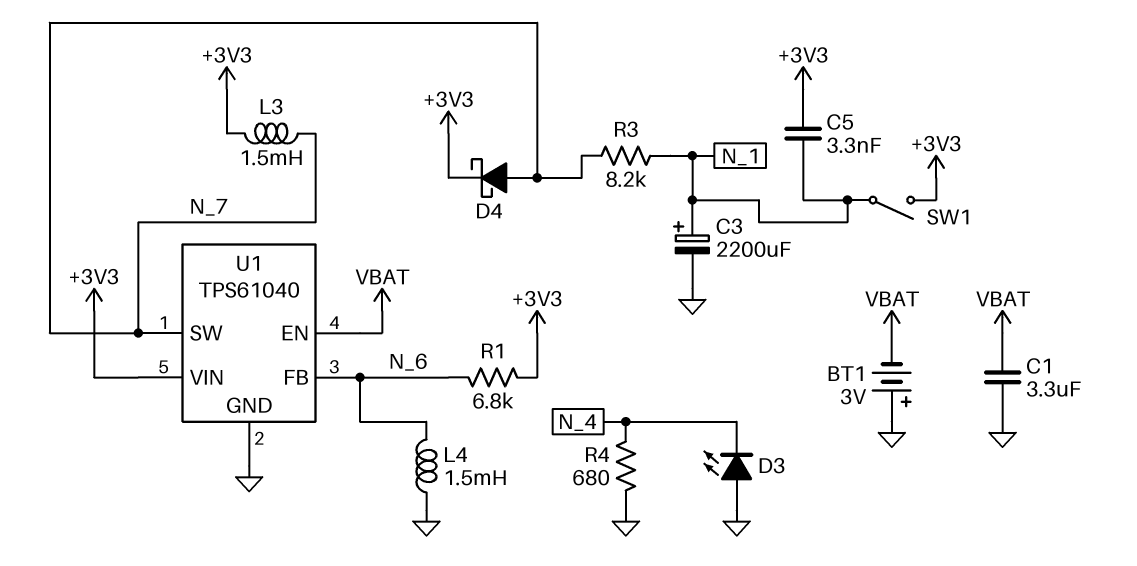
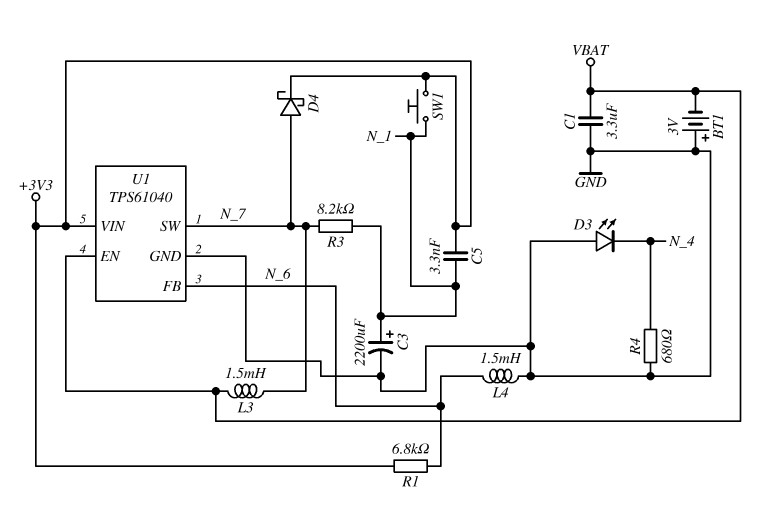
L3: 1.5mH (+3V3, N_7) -> 1.5mH (N_7, VBAT)
SW1: switch (+3V3, N_1) -> button (+3V3, N_1)

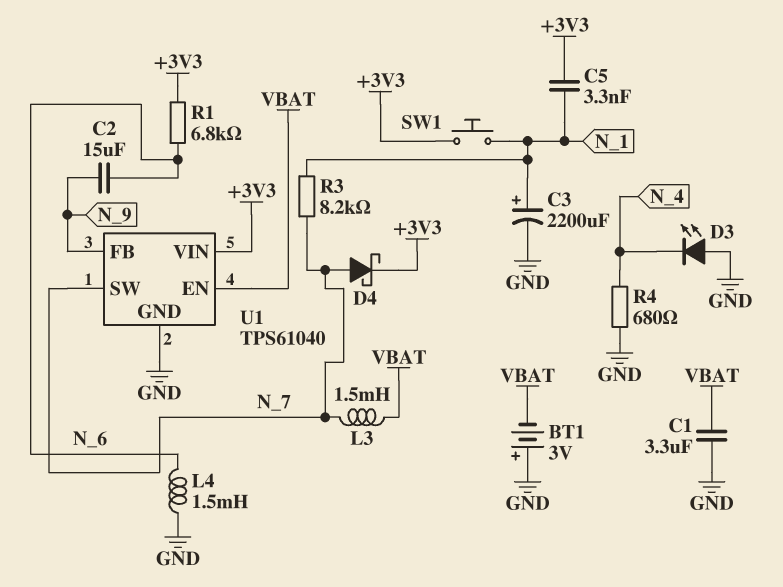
C2: none -> 15uF (N_6, N_9)
U1 pin FB: N_6 -> N_9

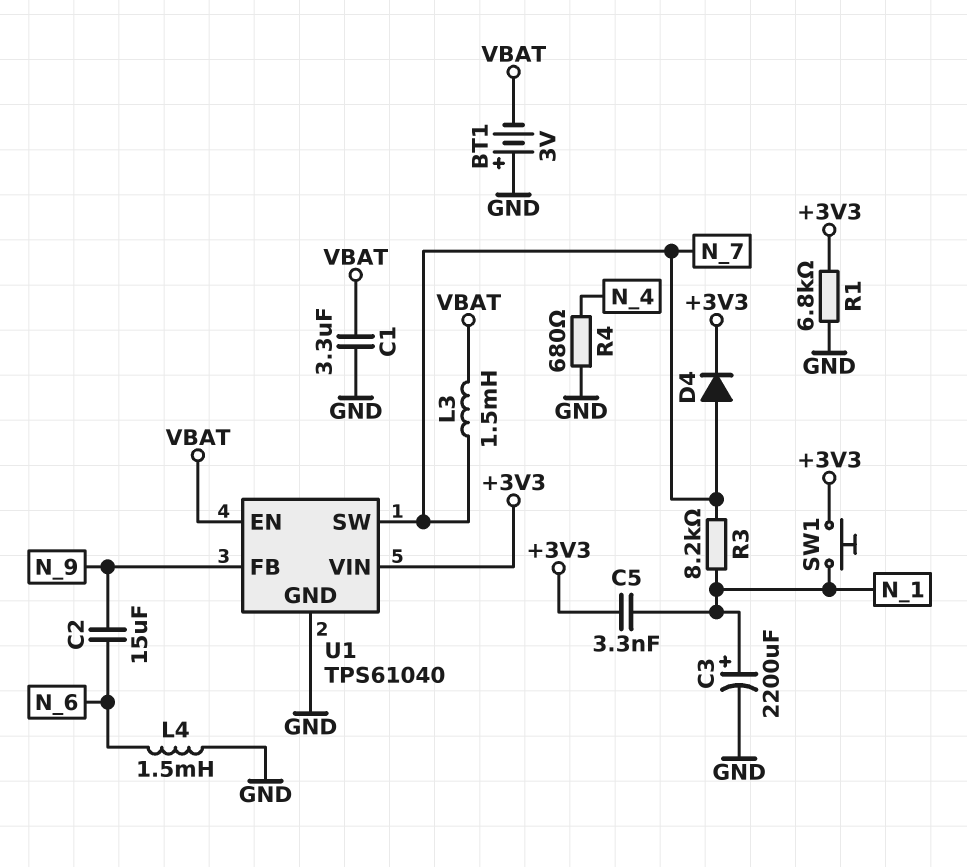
D3: LED (A GND, K N_4) -> none
D4: schottky (A N_7, K +3V3) -> diode (A N_7, K +3V3)
R1: 6.8k (+3V3, N_6) -> 6.8k (+3V3, GND)

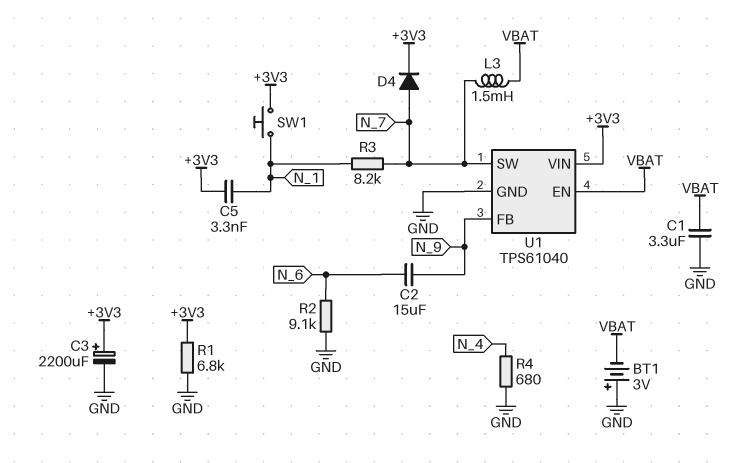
C3: 2200uF (plus N_1, minus GND) -> 2200uF (plus +3V3, minus GND)
L4: 1.5mH (GND, N_6) -> none
R2: none -> 9.1k (GND, N_6)

